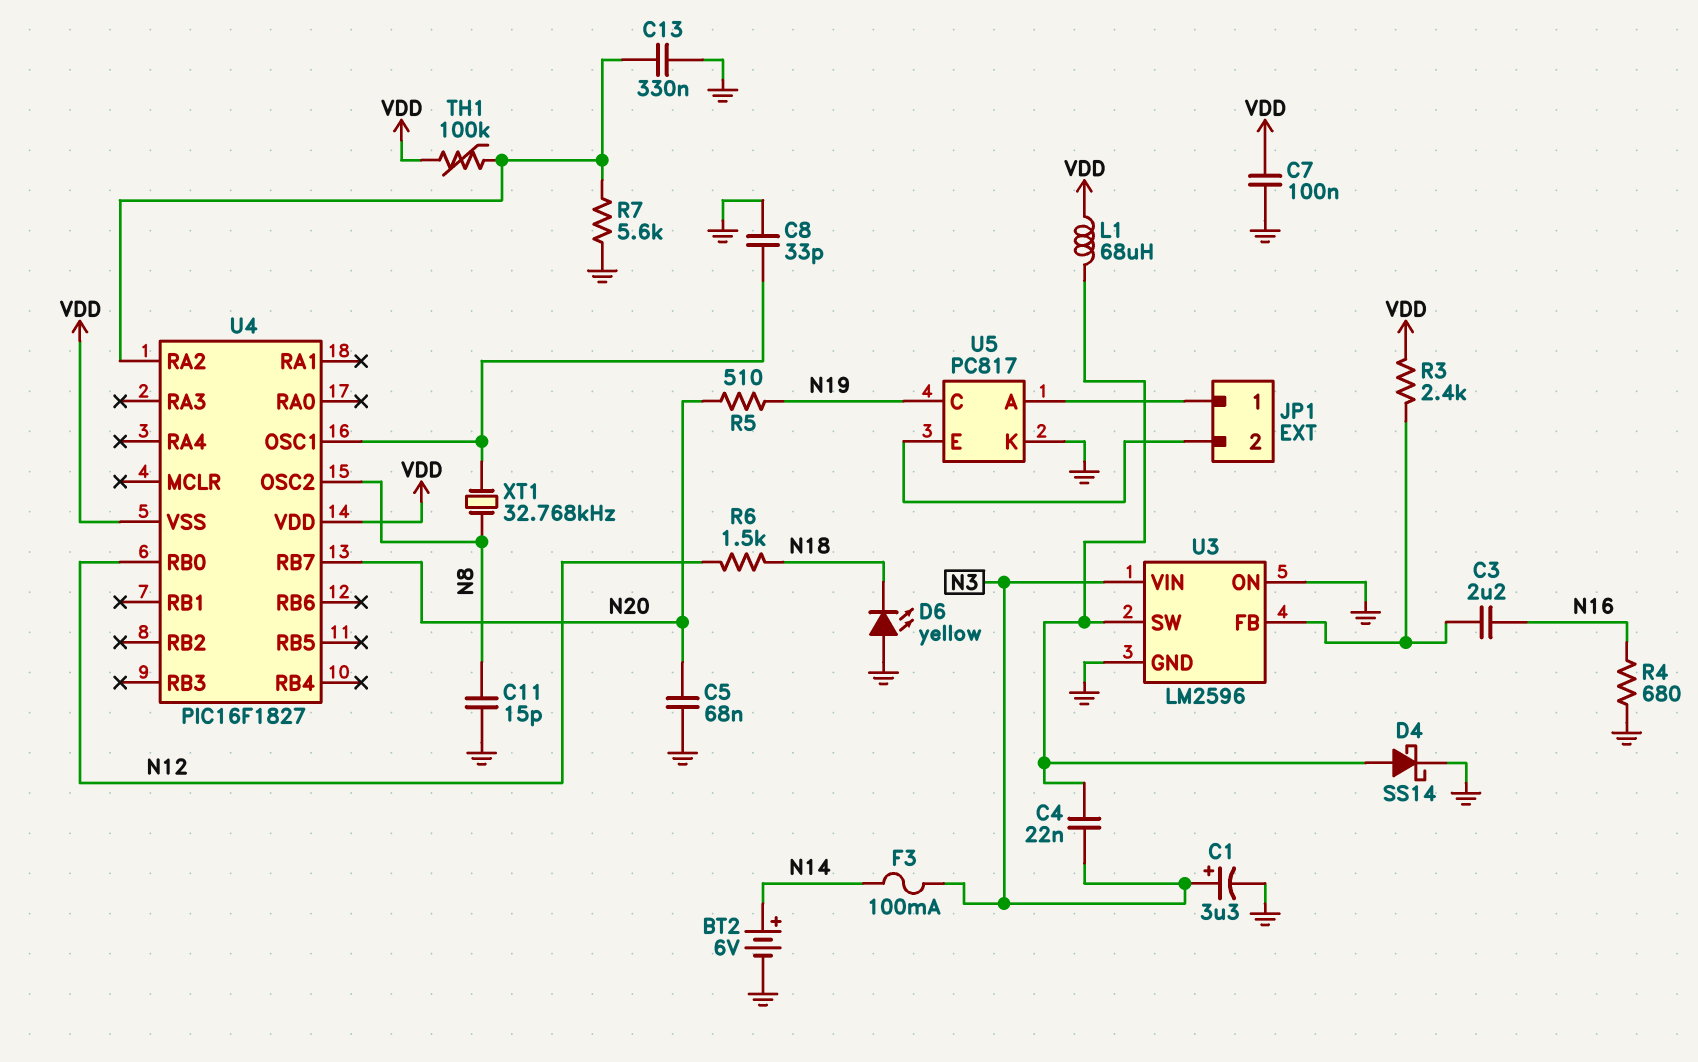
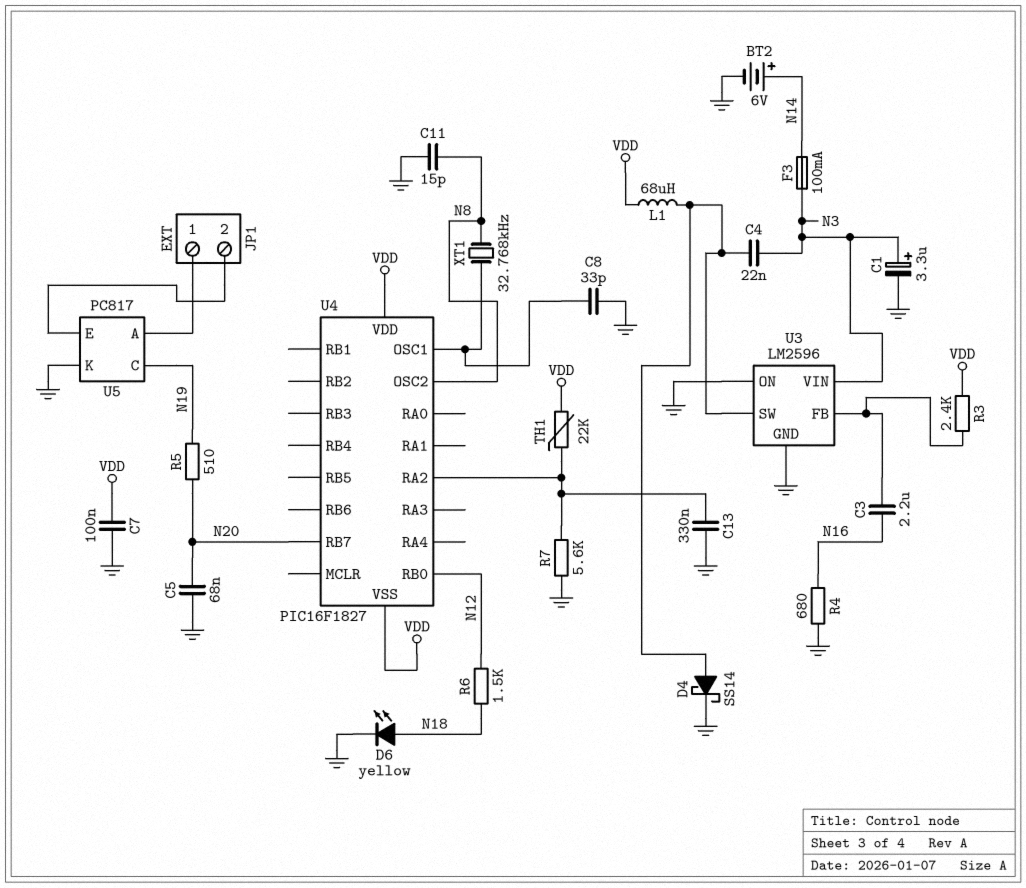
D6: LED yellow (A GND, K N18) -> LED yellow (A N18, K GND)
TH1: 100k (U4/RA2, VDD) -> 22k (U4/RA2, VDD)

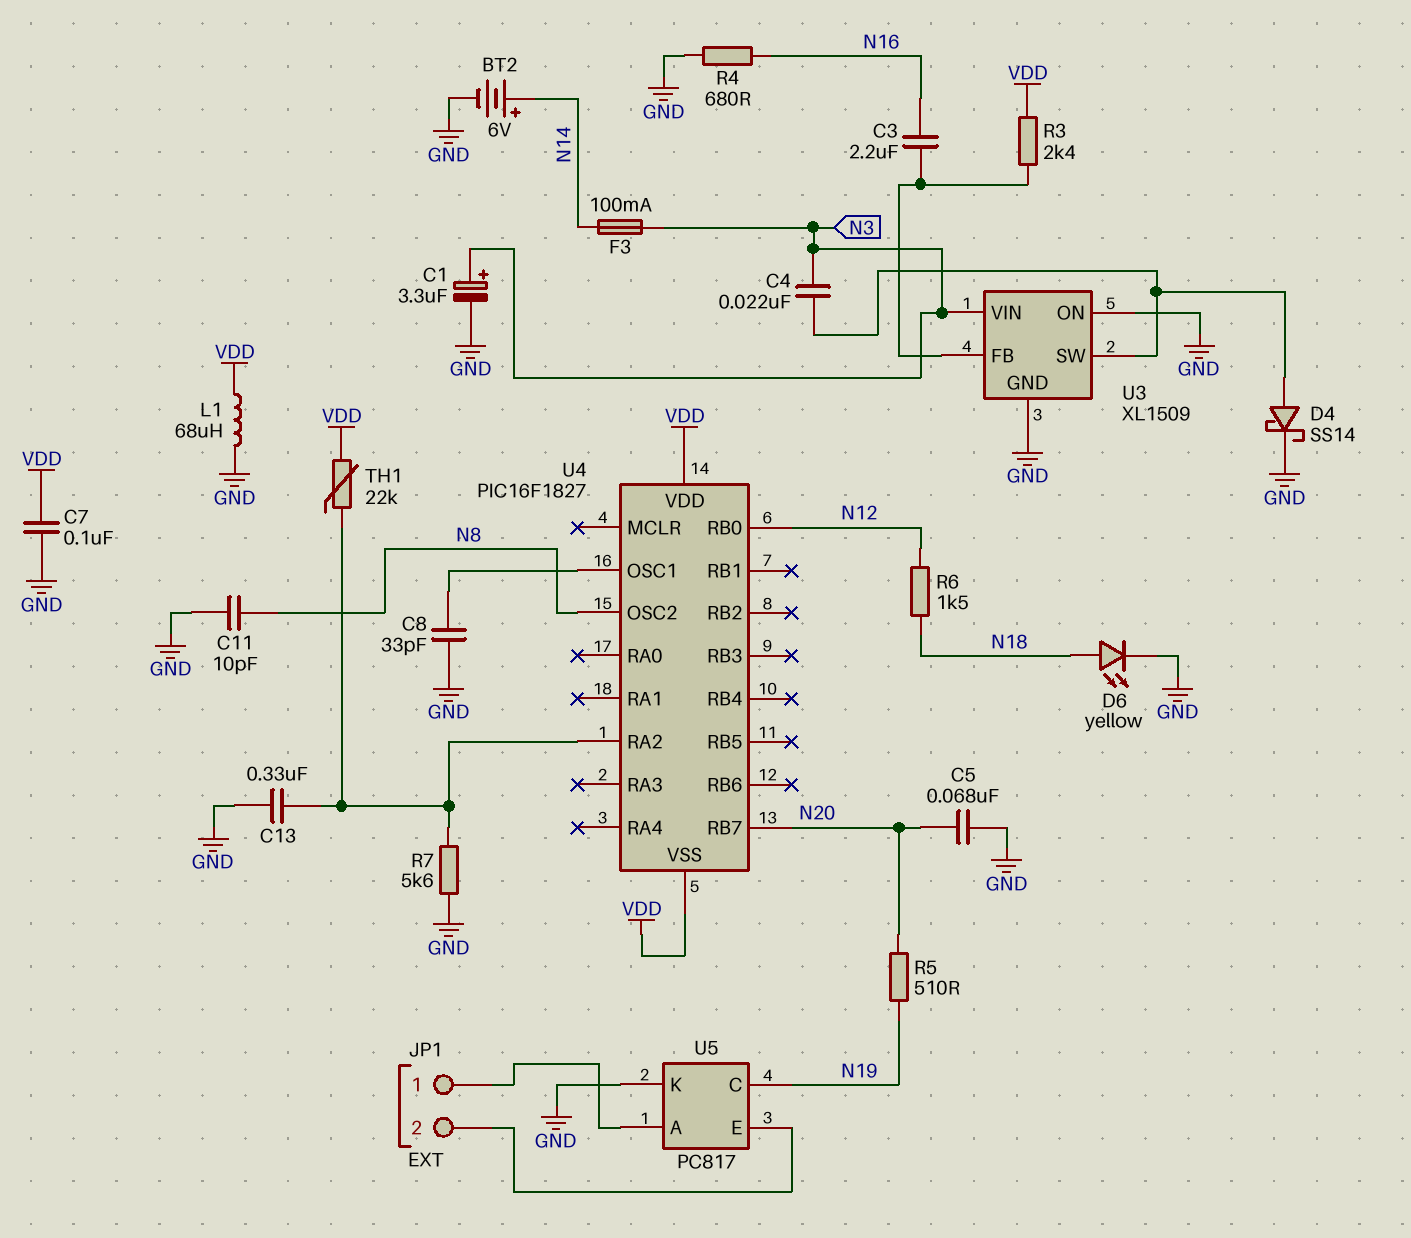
C11: 15pF (GND, N8) -> 10pF (GND, N8)
L1: 68uH (U3/SW, VDD) -> 68uH (GND, VDD)
U3: LM2596 -> XL1509
XT1: 32.768kHz (N8, U4/OSC1) -> none

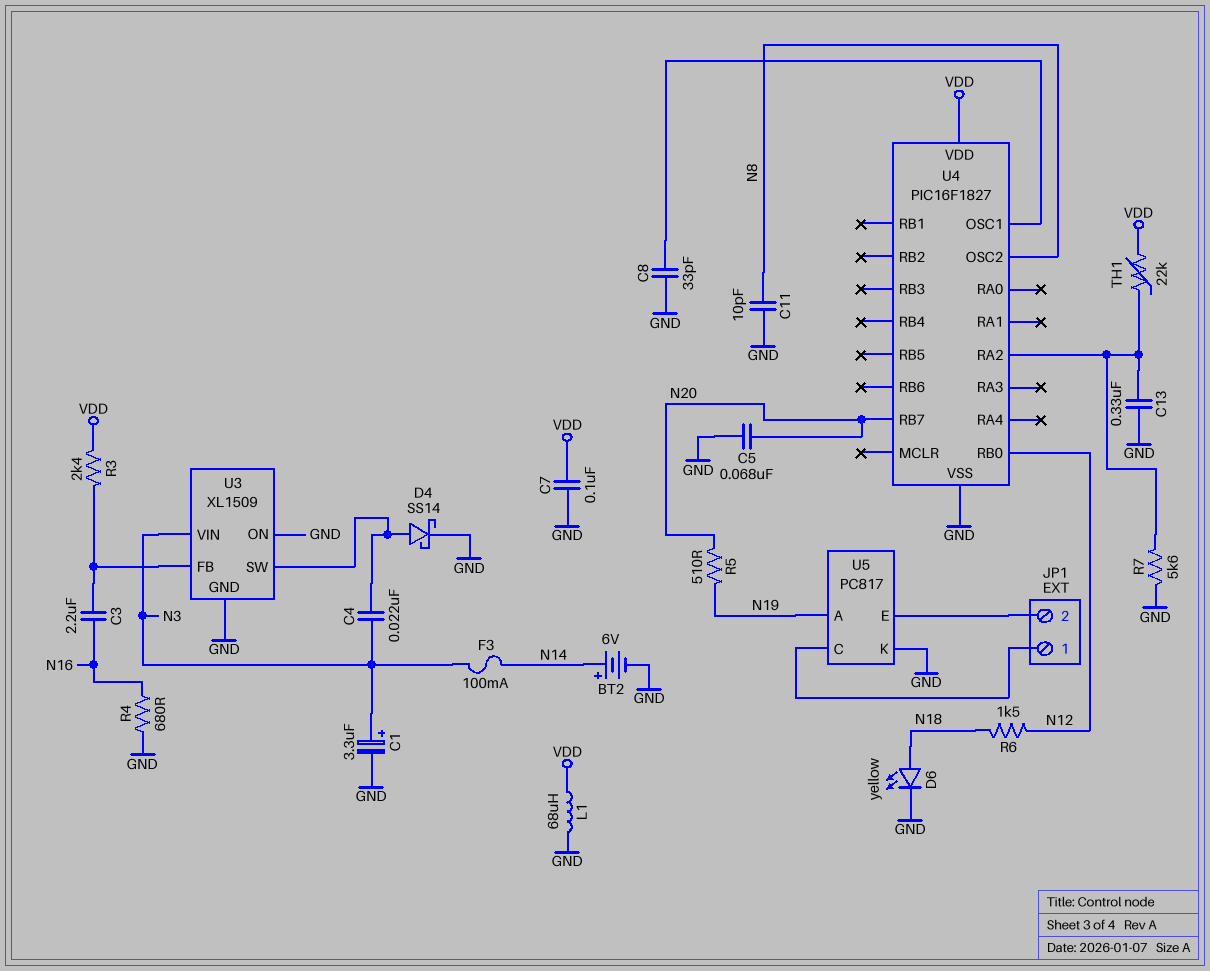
U4 pin VSS: VDD -> GND
U5 pin A: JP1/1 -> N19
U5 pin C: N19 -> JP1/1

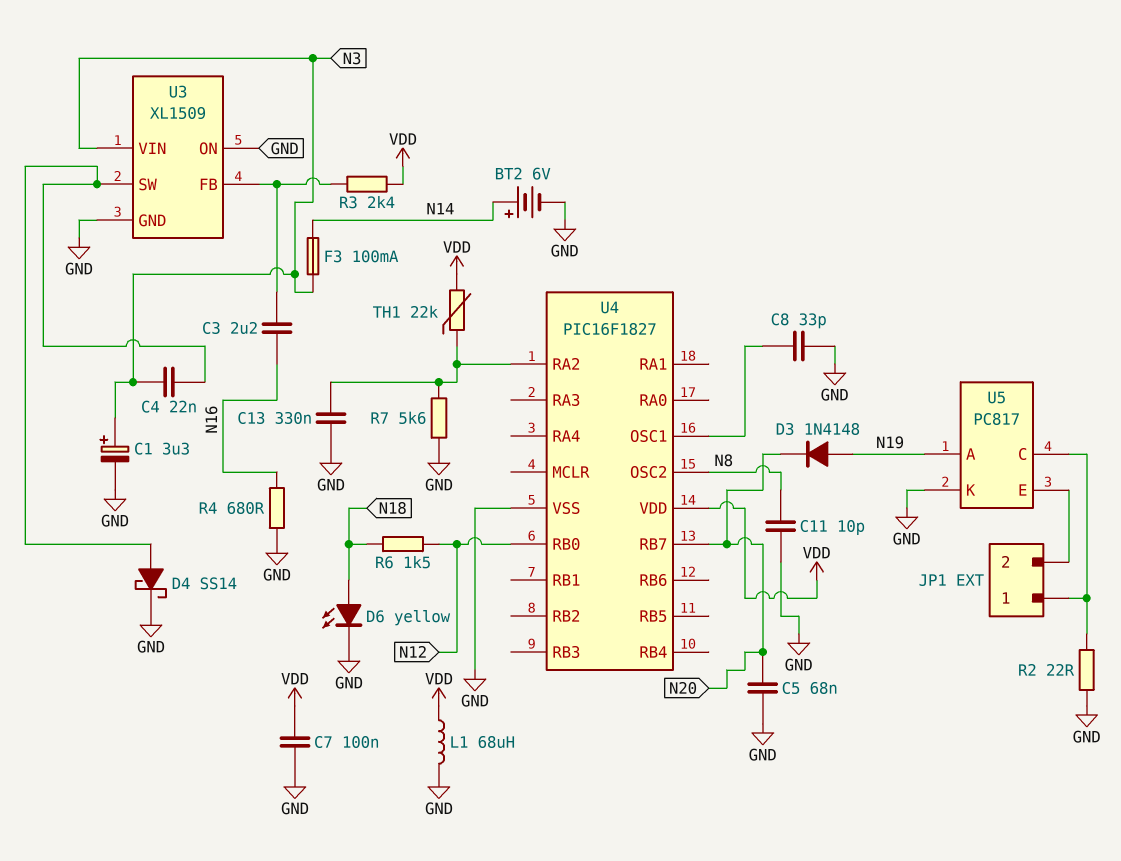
D3: none -> diode 1N4148 (A N19, K N20)
R2: none -> 22 (GND, JP1/1)
R5: 510 (N19, N20) -> none

